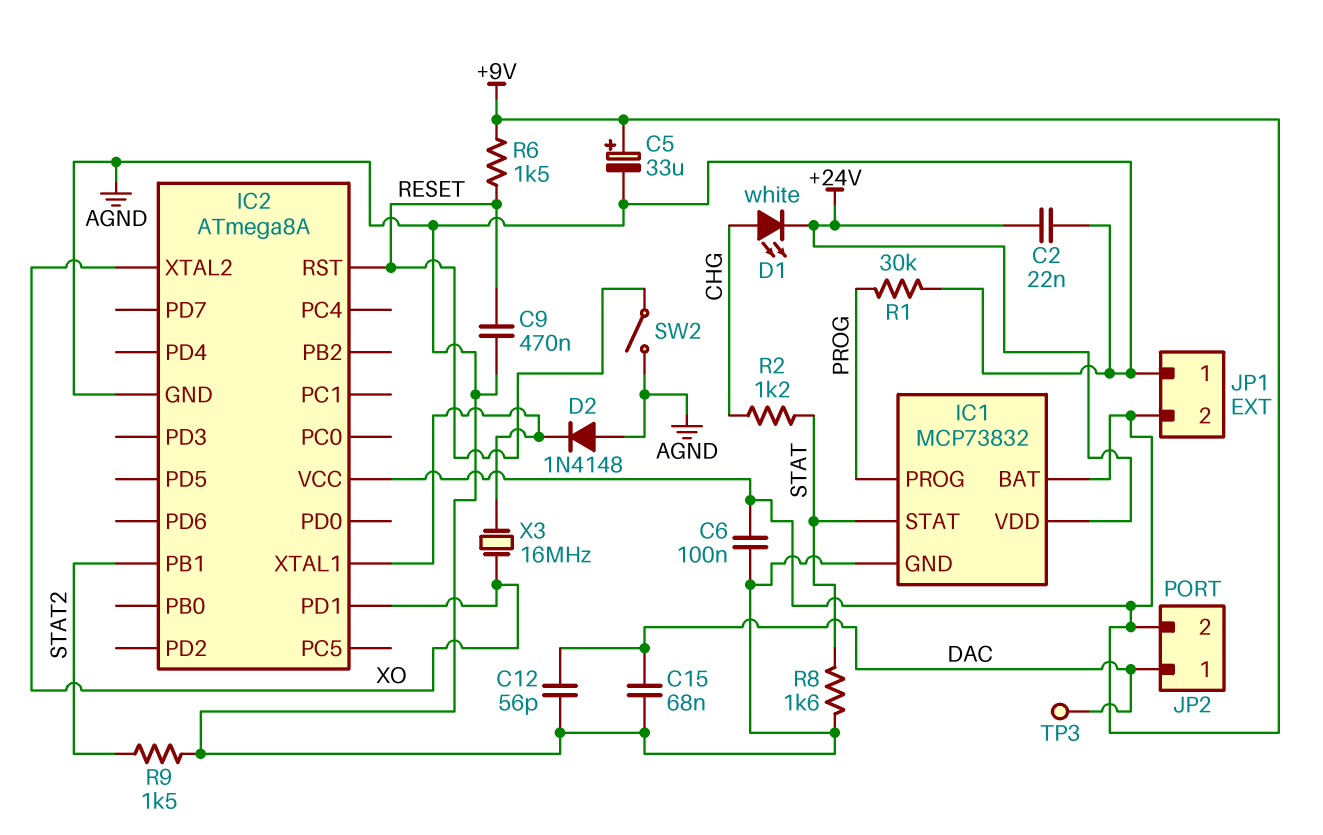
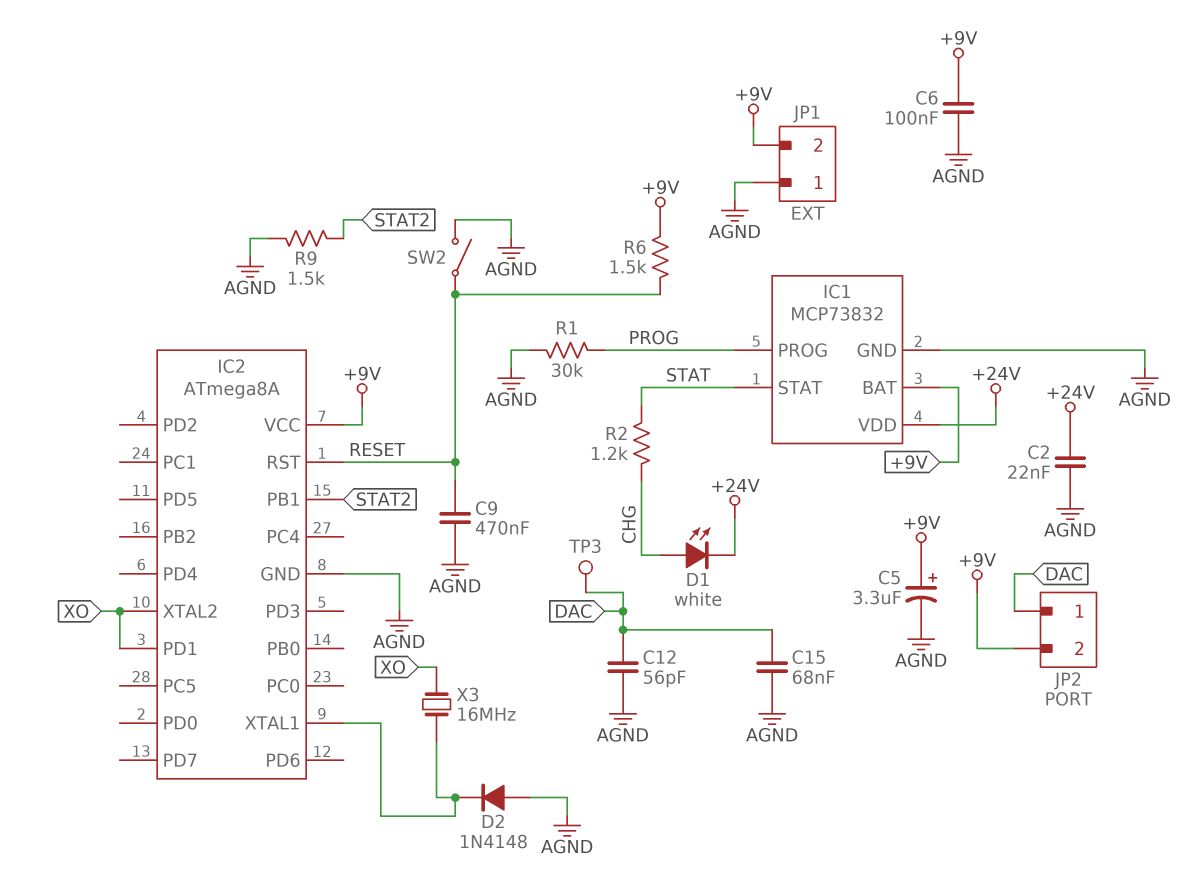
C5: 33uF (plus +9V, minus AGND) -> 3.3uF (plus +9V, minus AGND)
R8: 1.6k (AGND, STAT) -> none

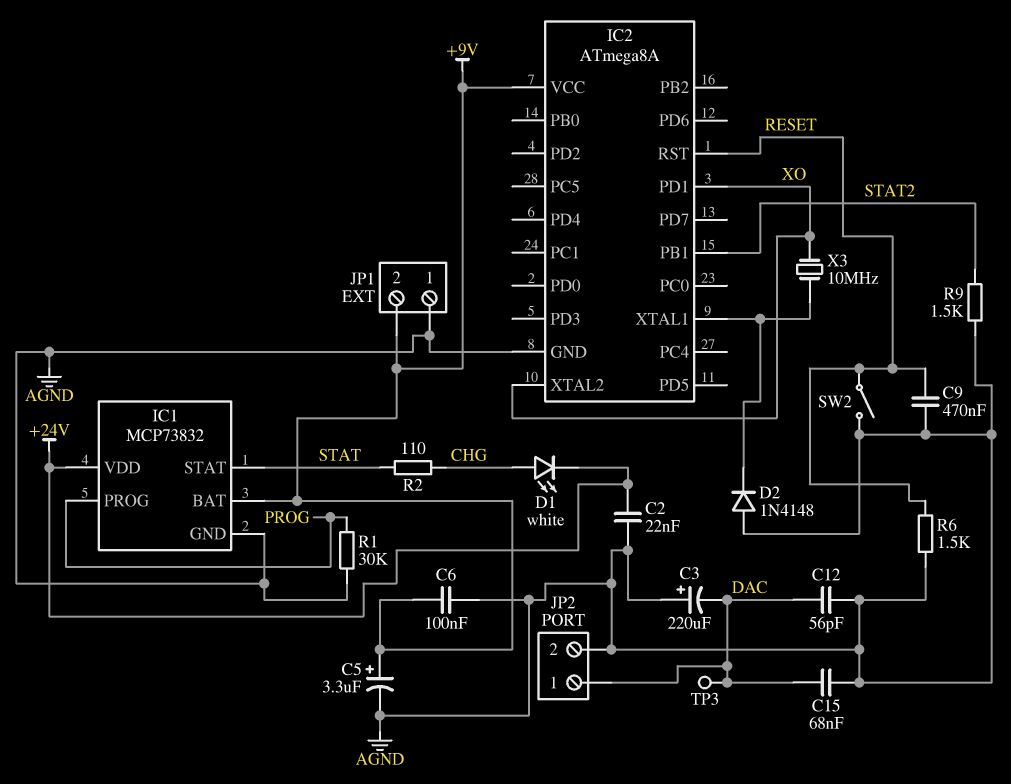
C3: none -> 220uF (plus AGND, minus DAC)
JP2 pin 2: +9V -> AGND
R2: 1.2k (CHG, STAT) -> 110 (CHG, STAT)
R6: 1.5k (+9V, RESET) -> 1.5k (AGND, RESET)
X3: 16MHz (IC2/XTAL1, XO) -> 10MHz (IC2/XTAL1, XO)

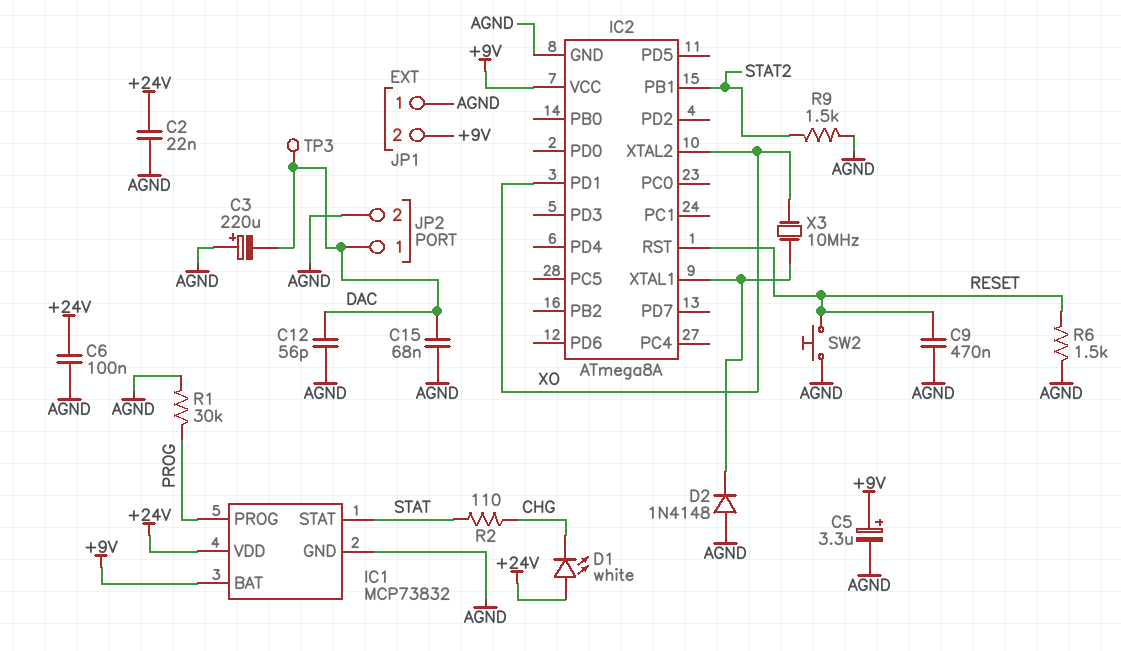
C6: 100nF (+9V, AGND) -> 100nF (+24V, AGND)
D1: LED white (A CHG, K +24V) -> LED white (A +24V, K CHG)
SW2: switch (AGND, RESET) -> button (AGND, RESET)

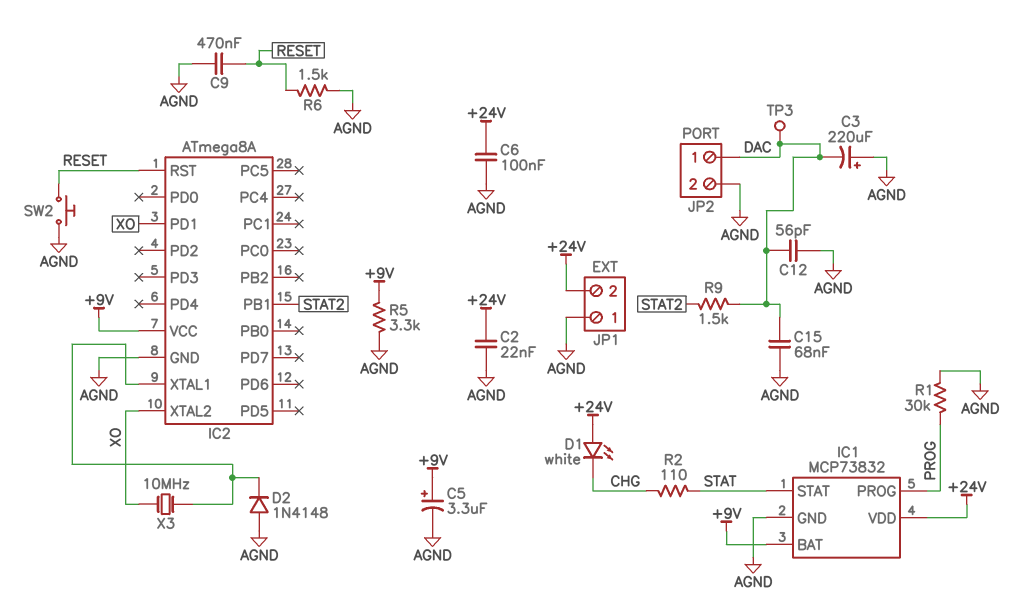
JP1 pin 2: +9V -> +24V
R5: none -> 3.3k (+9V, AGND)
R9: 1.5k (AGND, STAT2) -> 1.5k (DAC, STAT2)

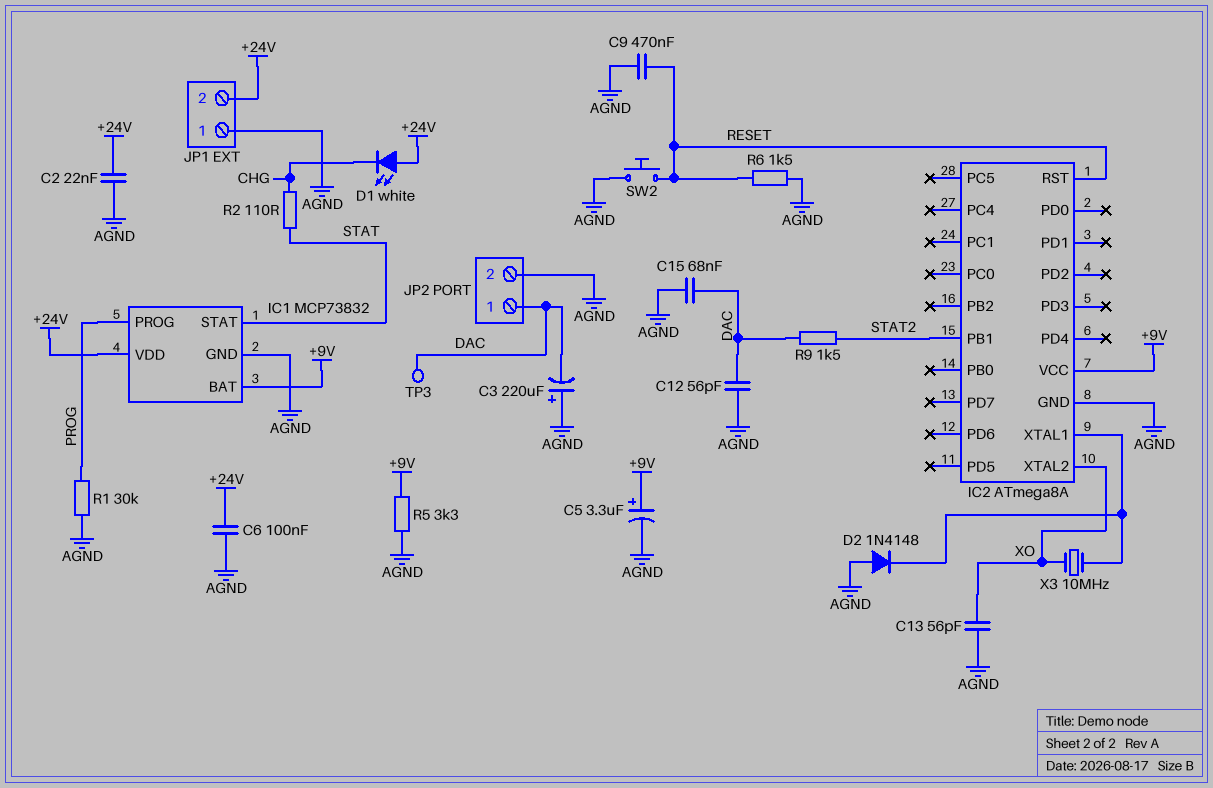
C13: none -> 56pF (AGND, XO)
IC2 pin PD1: XO -> none

